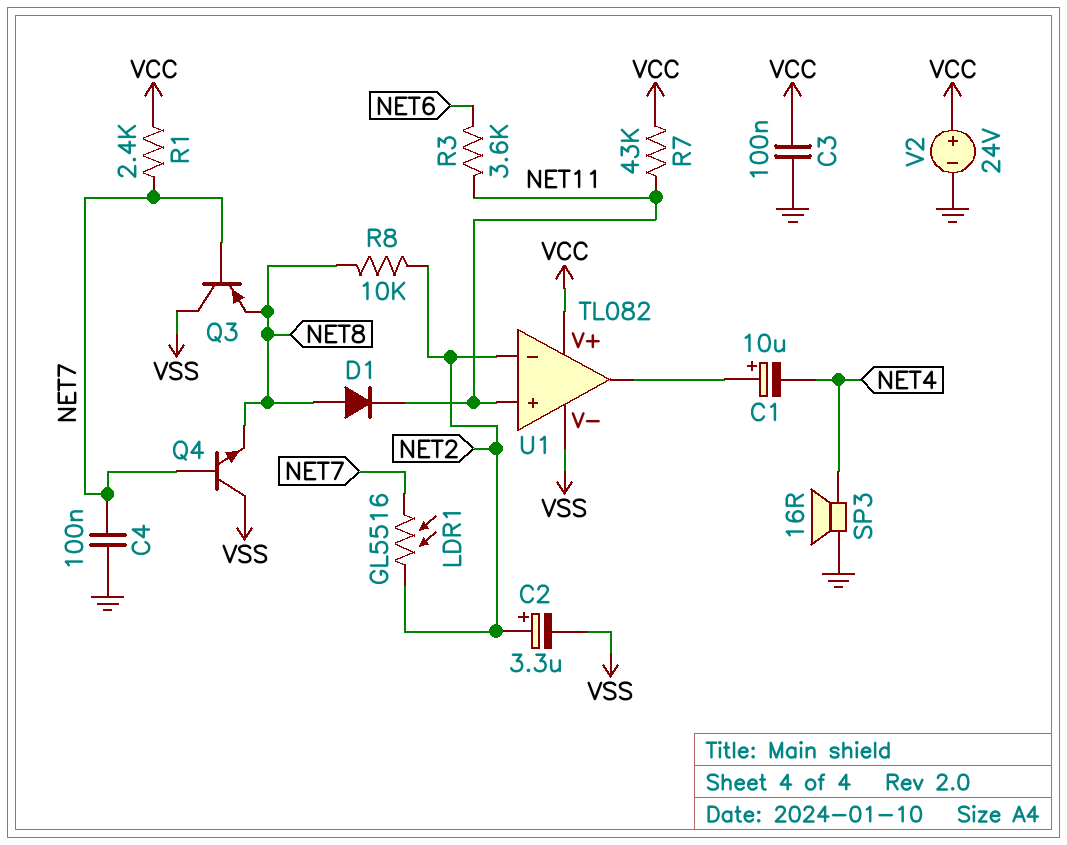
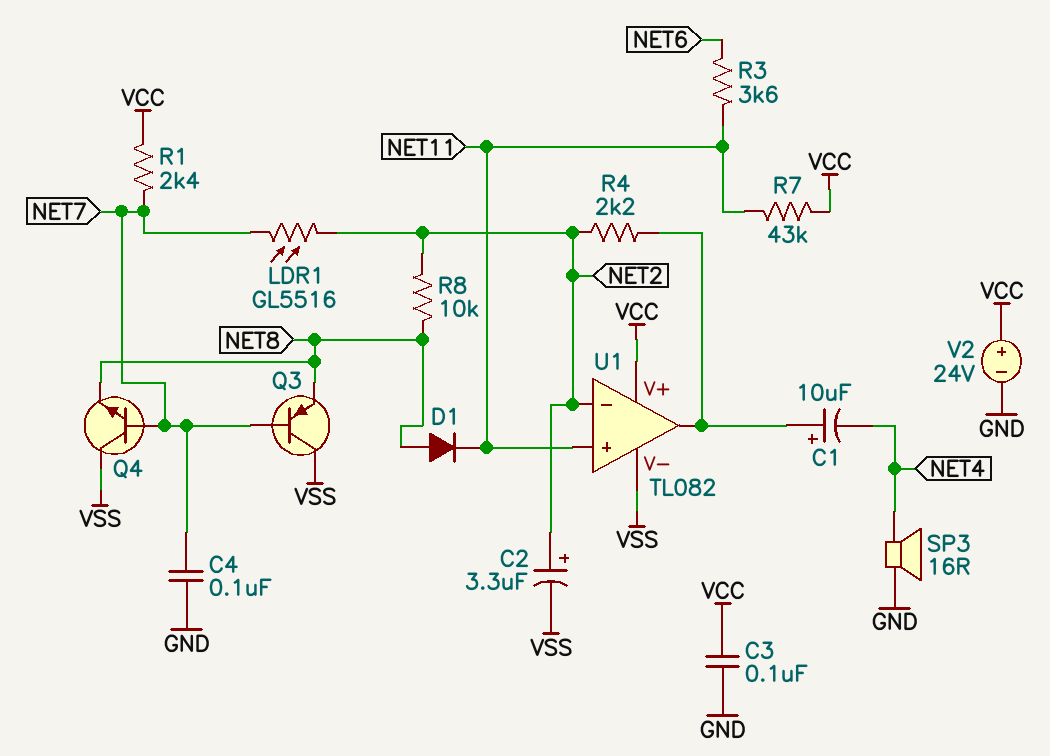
R4: none -> 2.2k (NET2, U1/out)

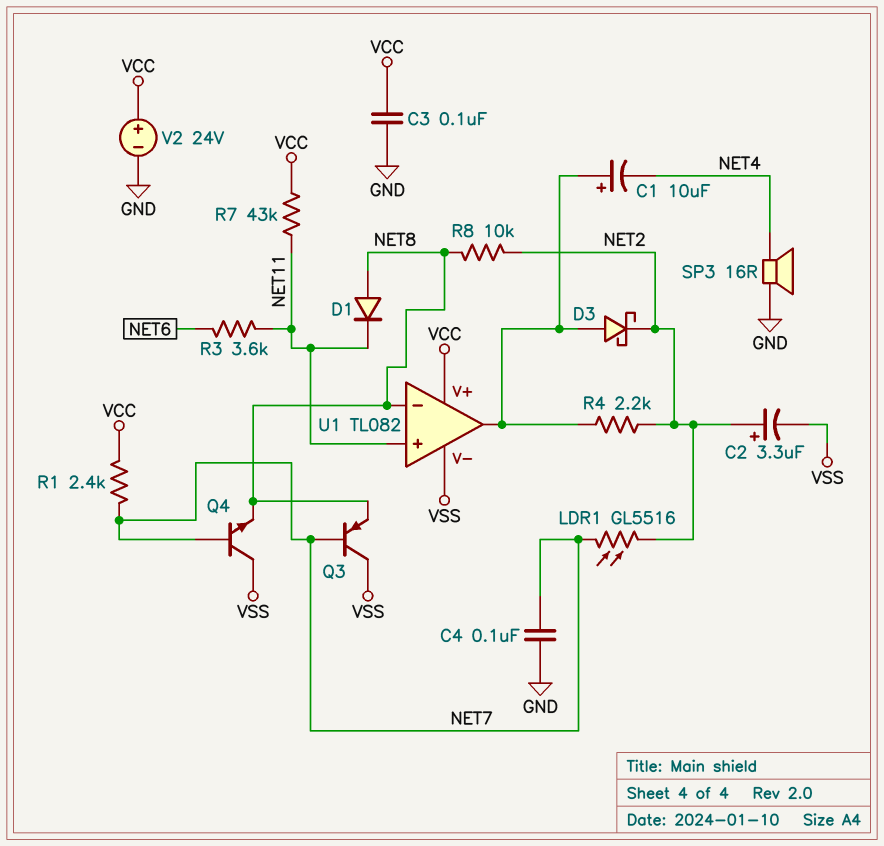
D3: none -> schottky (A U1/out, K NET2)
U1 pin in-: NET2 -> NET8

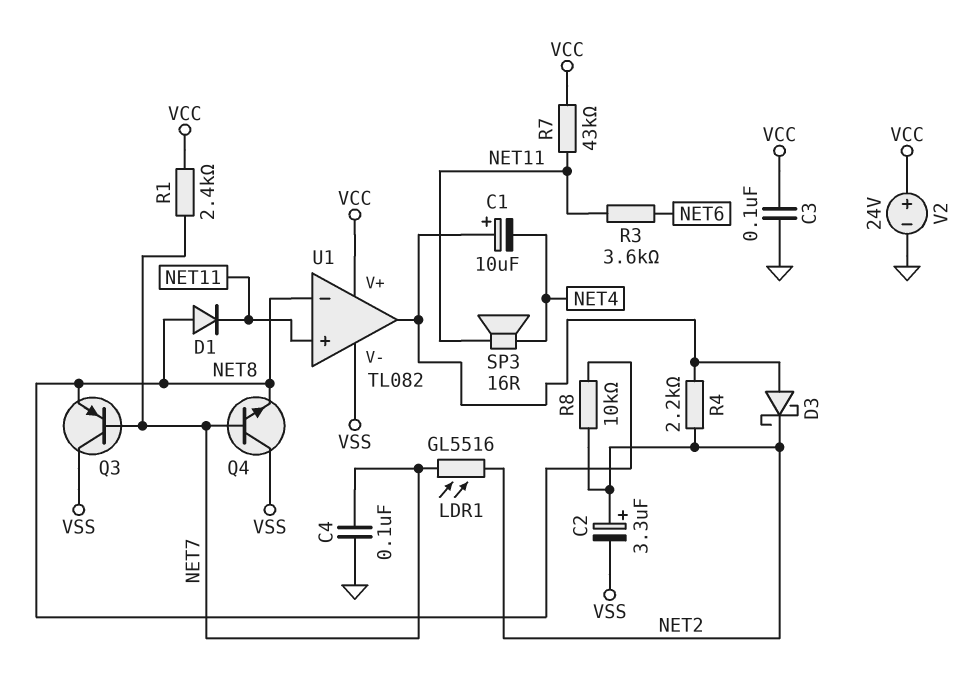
SP3: speaker 16R (GND, NET4) -> speaker 16R (NET4, NET11)

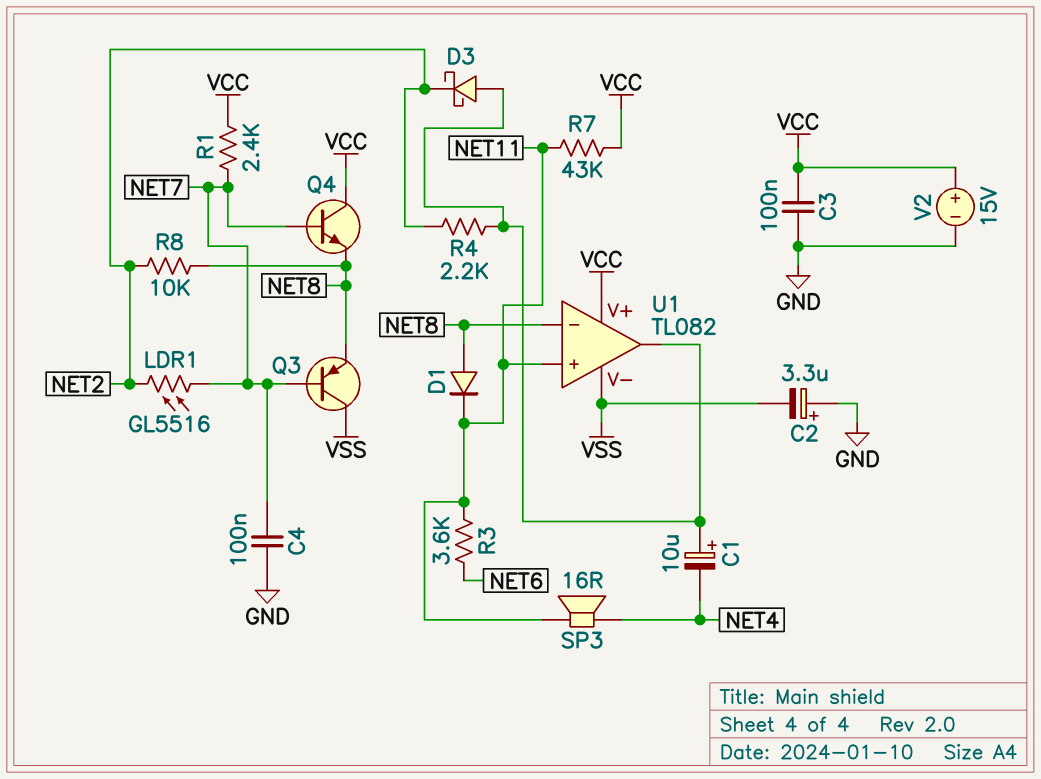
C2: 3.3uF (plus NET2, minus VSS) -> 3.3uF (plus GND, minus VSS)
Q4: NPN (B NET7, C VSS, E NET8) -> NPN (B NET7, C VCC, E NET8)
V2: 24V (plus VCC, minus GND) -> 15V (plus VCC, minus GND)

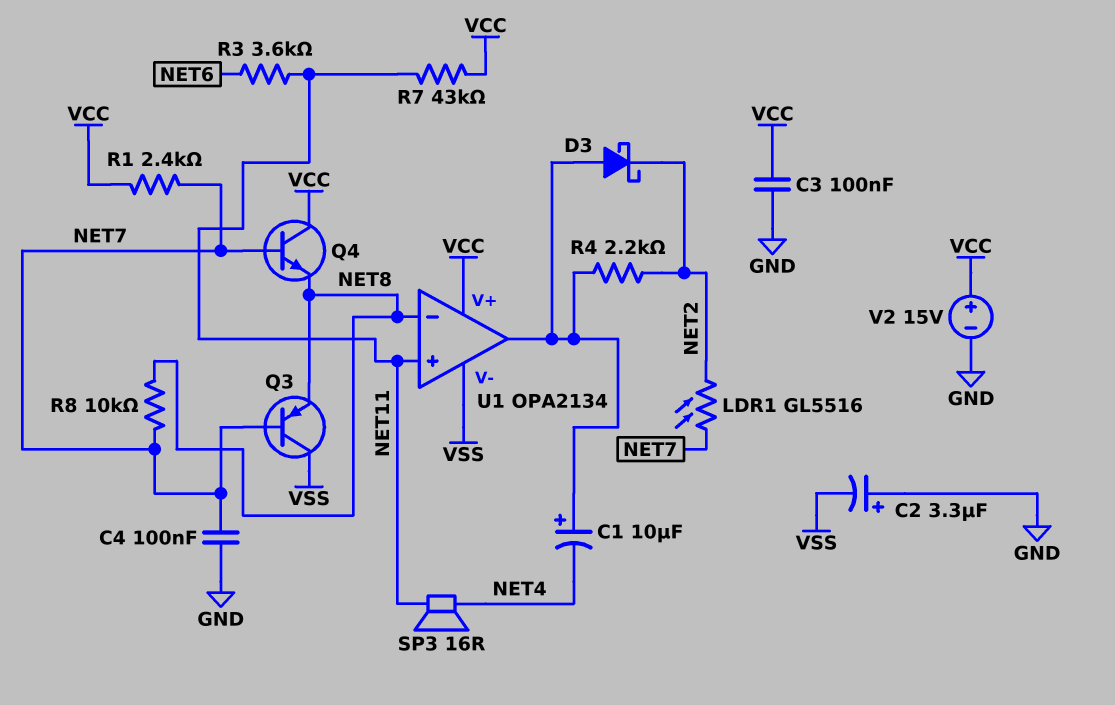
D1: diode (A NET8, K NET11) -> none
R8: 10k (NET2, NET8) -> 10k (NET7, NET8)
U1: TL082 -> OPA2134

